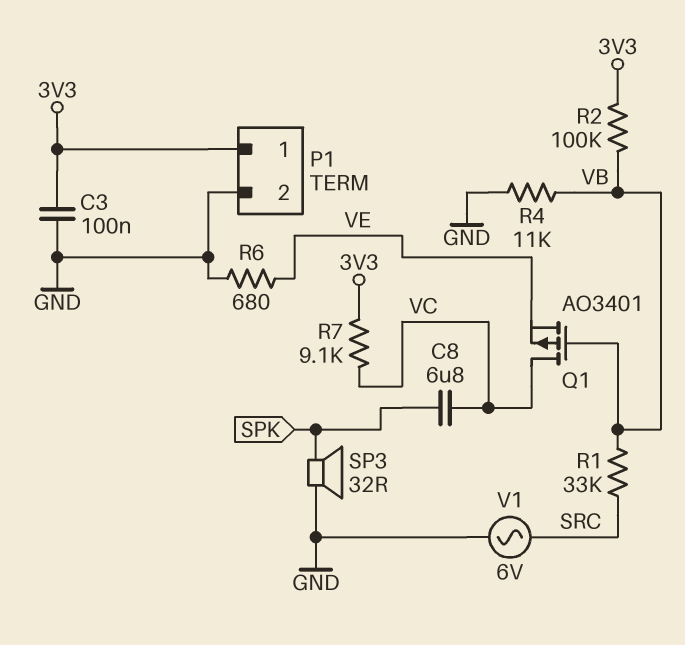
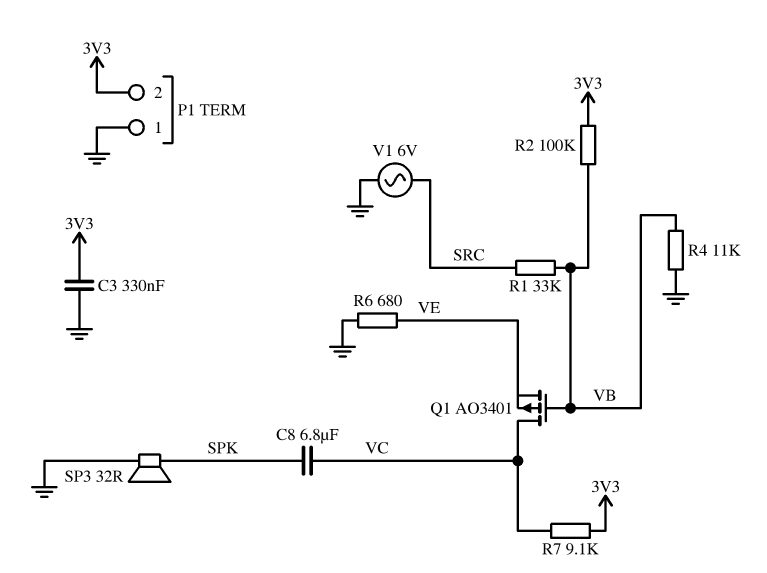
C3: 100nF (3V3, GND) -> 330nF (3V3, GND)
P1 pin 1: 3V3 -> GND
P1 pin 2: GND -> 3V3

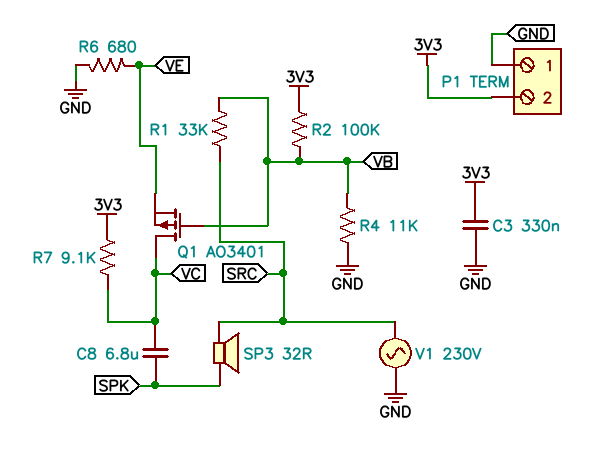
SP3: speaker 32R (GND, SPK) -> speaker 32R (SPK, SRC)
V1: AC 6V (GND, SRC) -> AC 230V (GND, SRC)

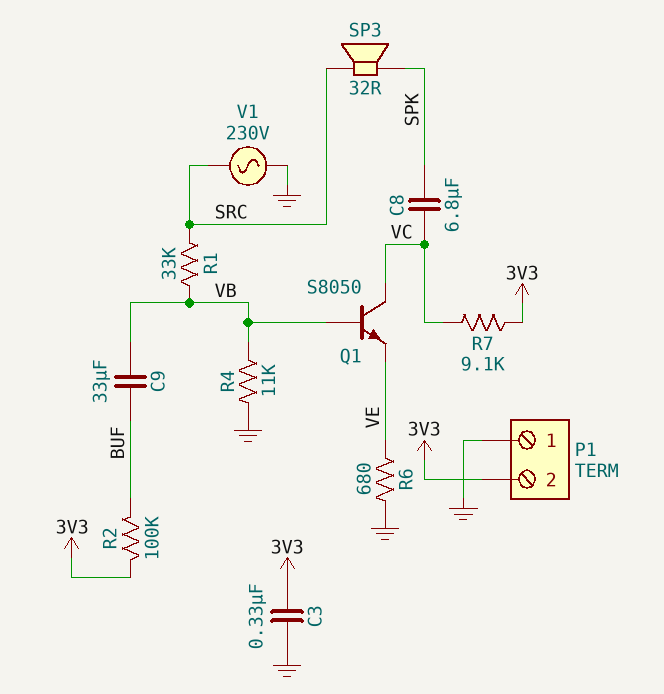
C9: none -> 33uF (BUF, VB)
Q1: PMOS AO3401 (G VB, D VC, S VE) -> NPN S8050 (B VB, C VC, E VE)
R2: 100k (3V3, VB) -> 100k (3V3, BUF)

